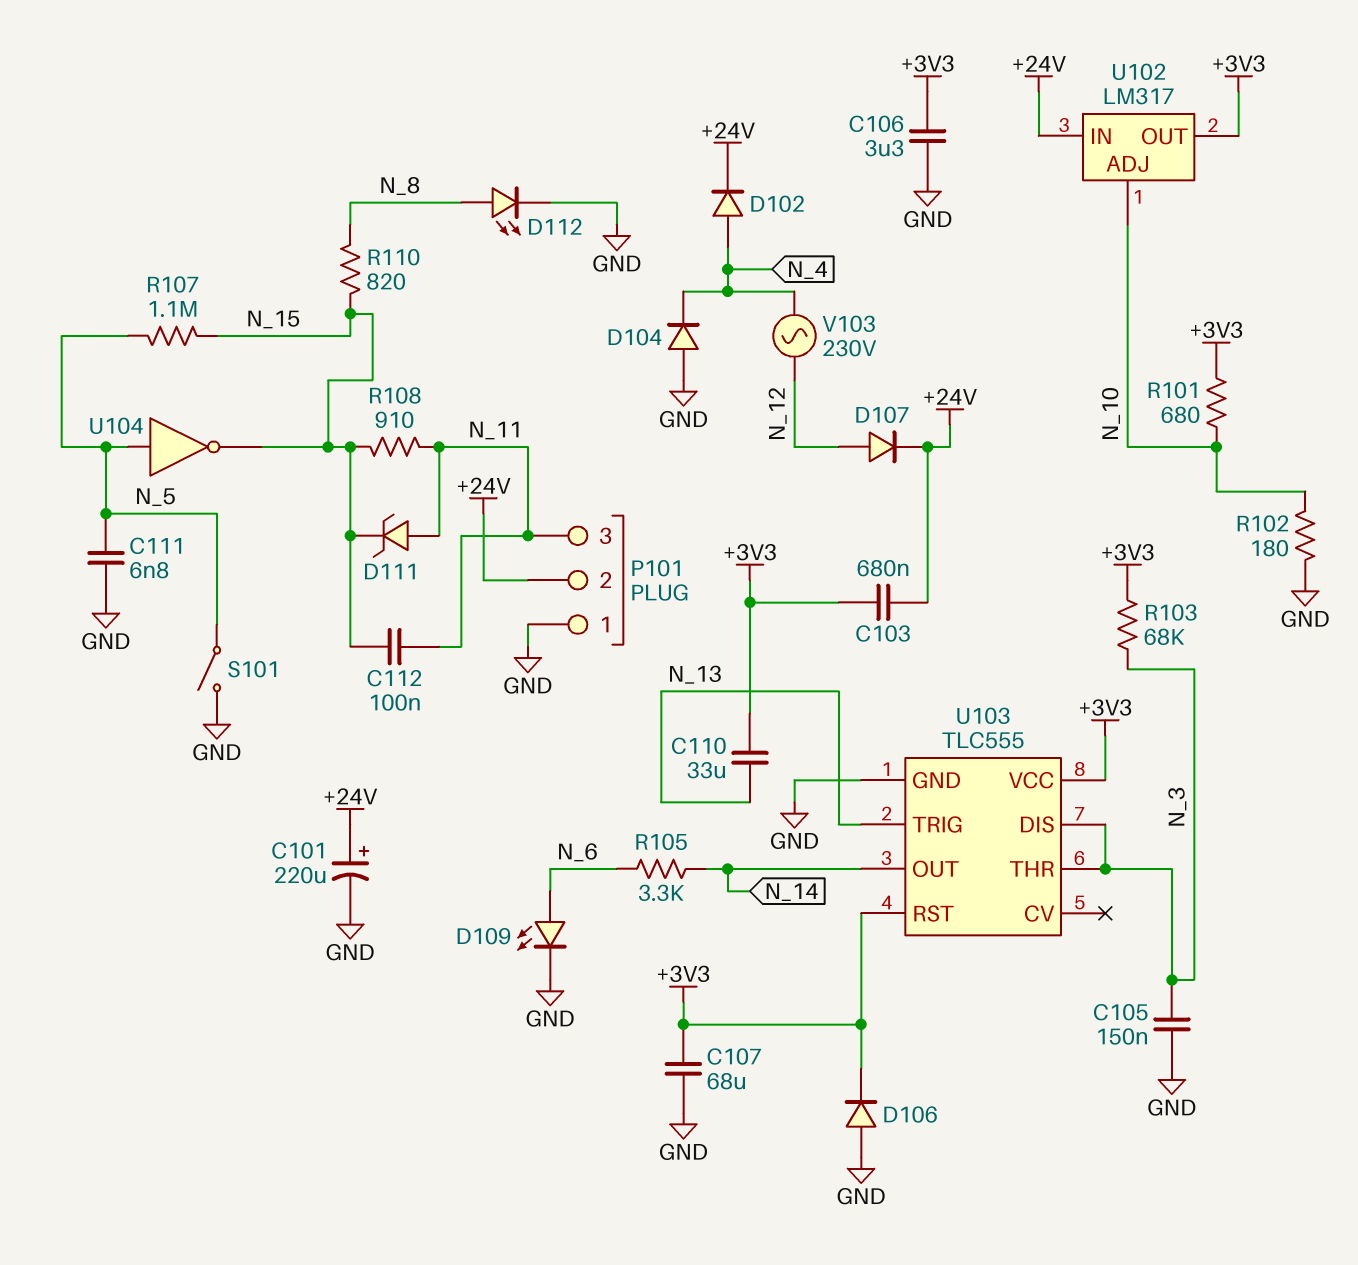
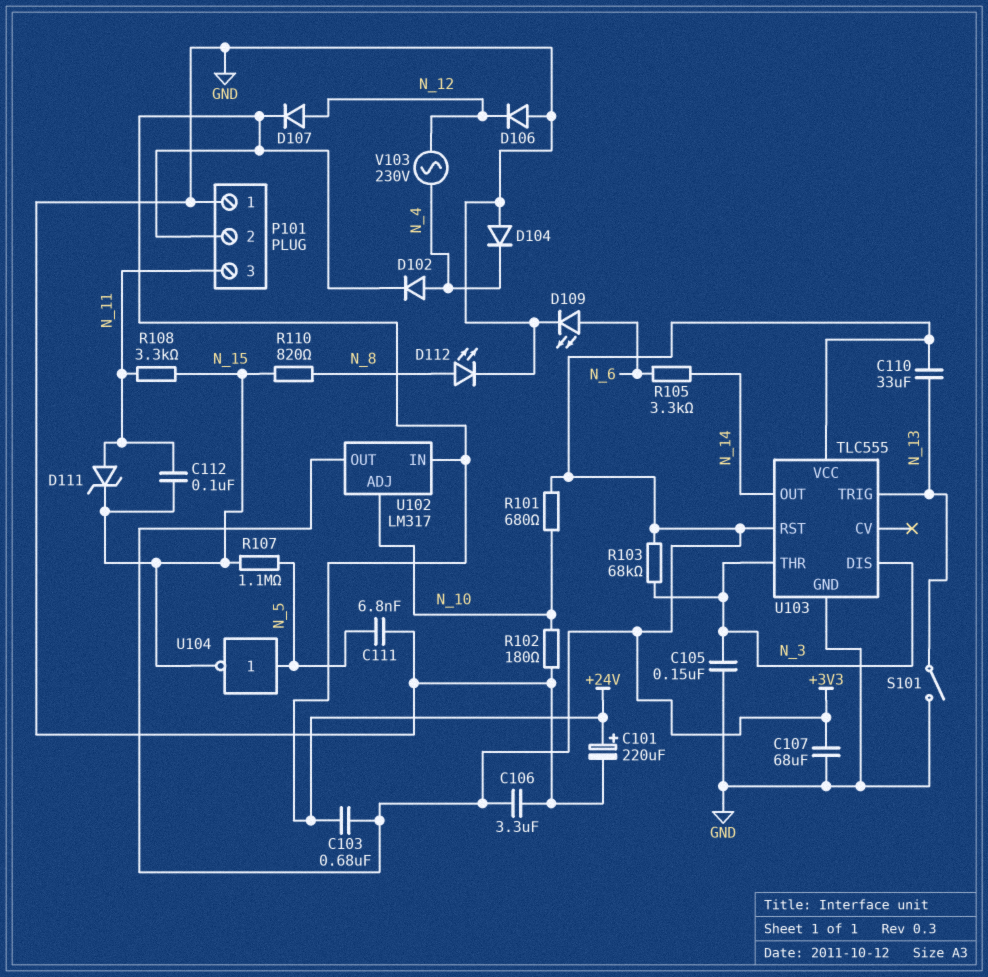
D106: diode (A GND, K +3V3) -> diode (A GND, K N_12)
R108: 910 (N_11, N_15) -> 3.3k (N_11, N_15)
S101: switch (GND, N_5) -> switch (GND, N_13)

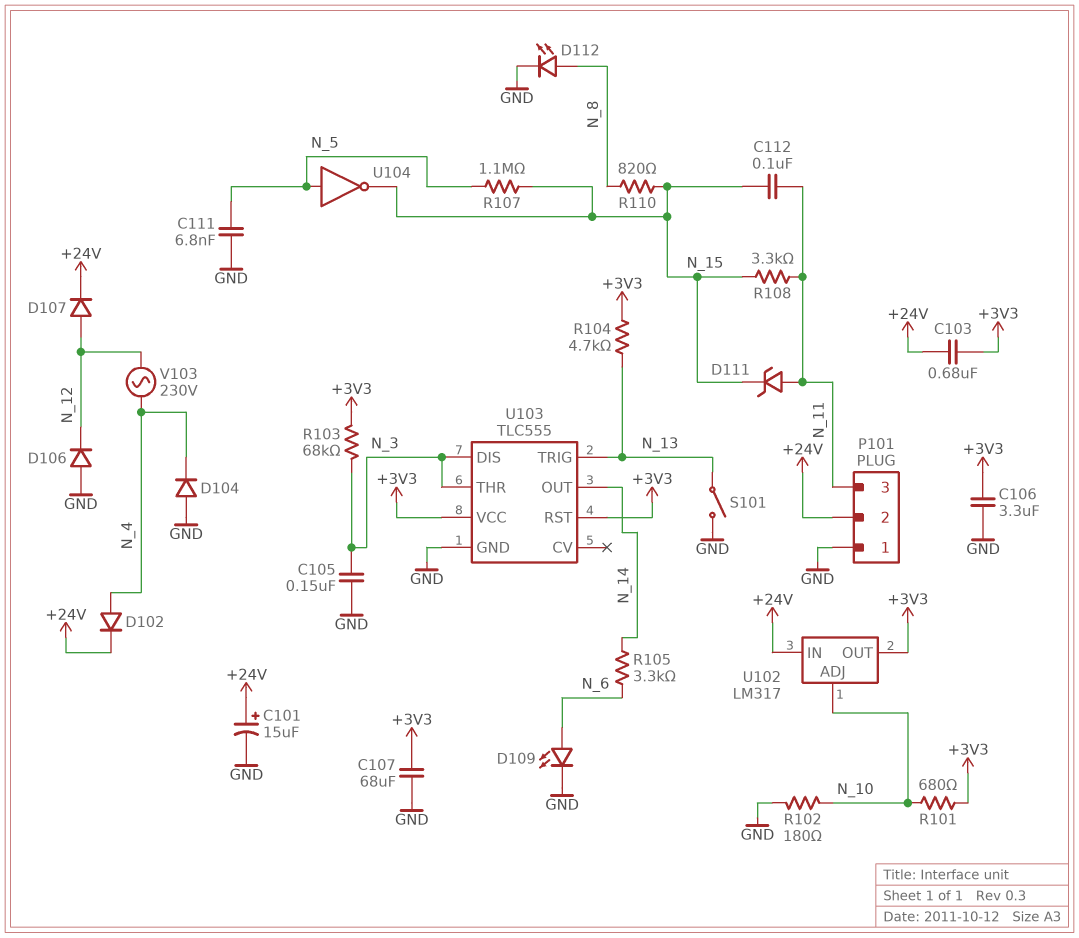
C101: 220uF (plus +24V, minus GND) -> 15uF (plus +24V, minus GND)
C110: 33uF (+3V3, N_13) -> none
R104: none -> 4.7k (+3V3, N_13)

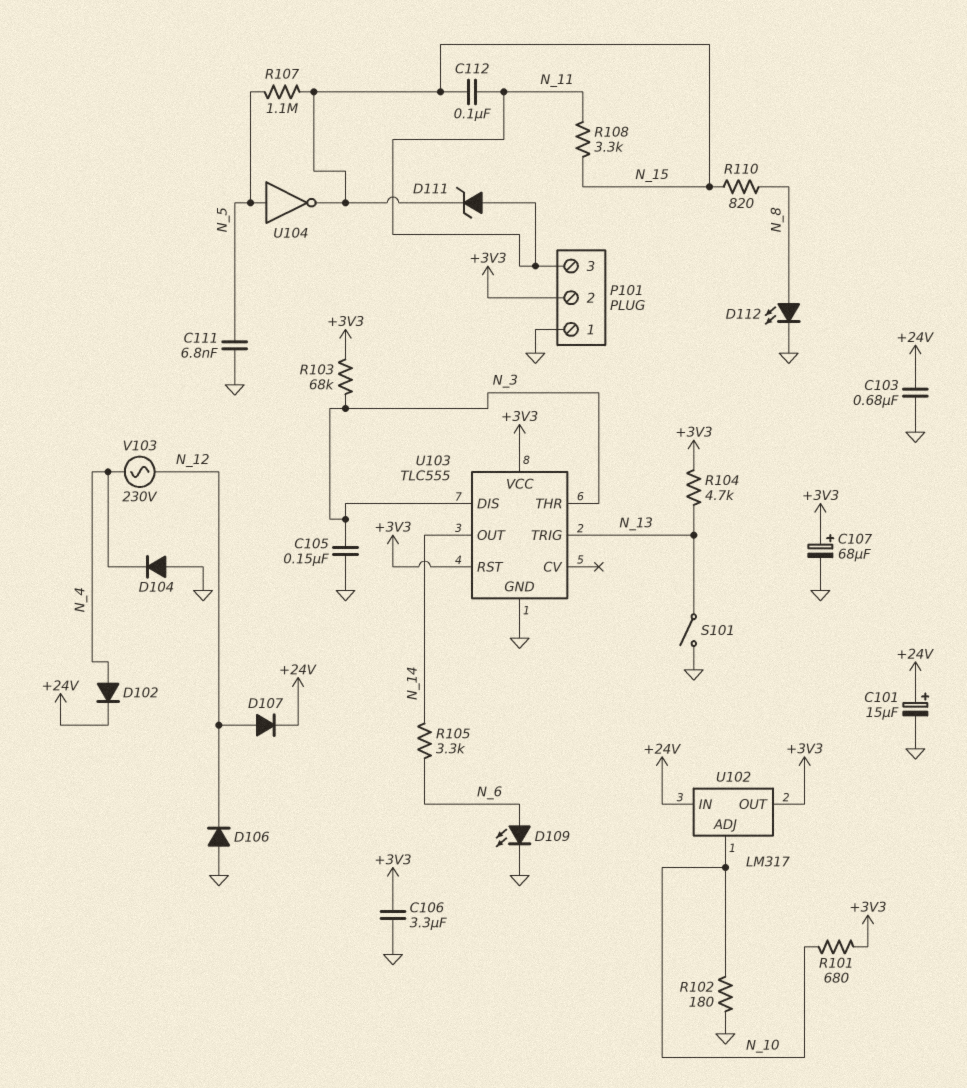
C103: 680nF (+3V3, +24V) -> 680nF (+24V, GND)
C107: 68uF (+3V3, GND) -> 68uF (plus +3V3, minus GND)
P101 pin 2: +24V -> +3V3

